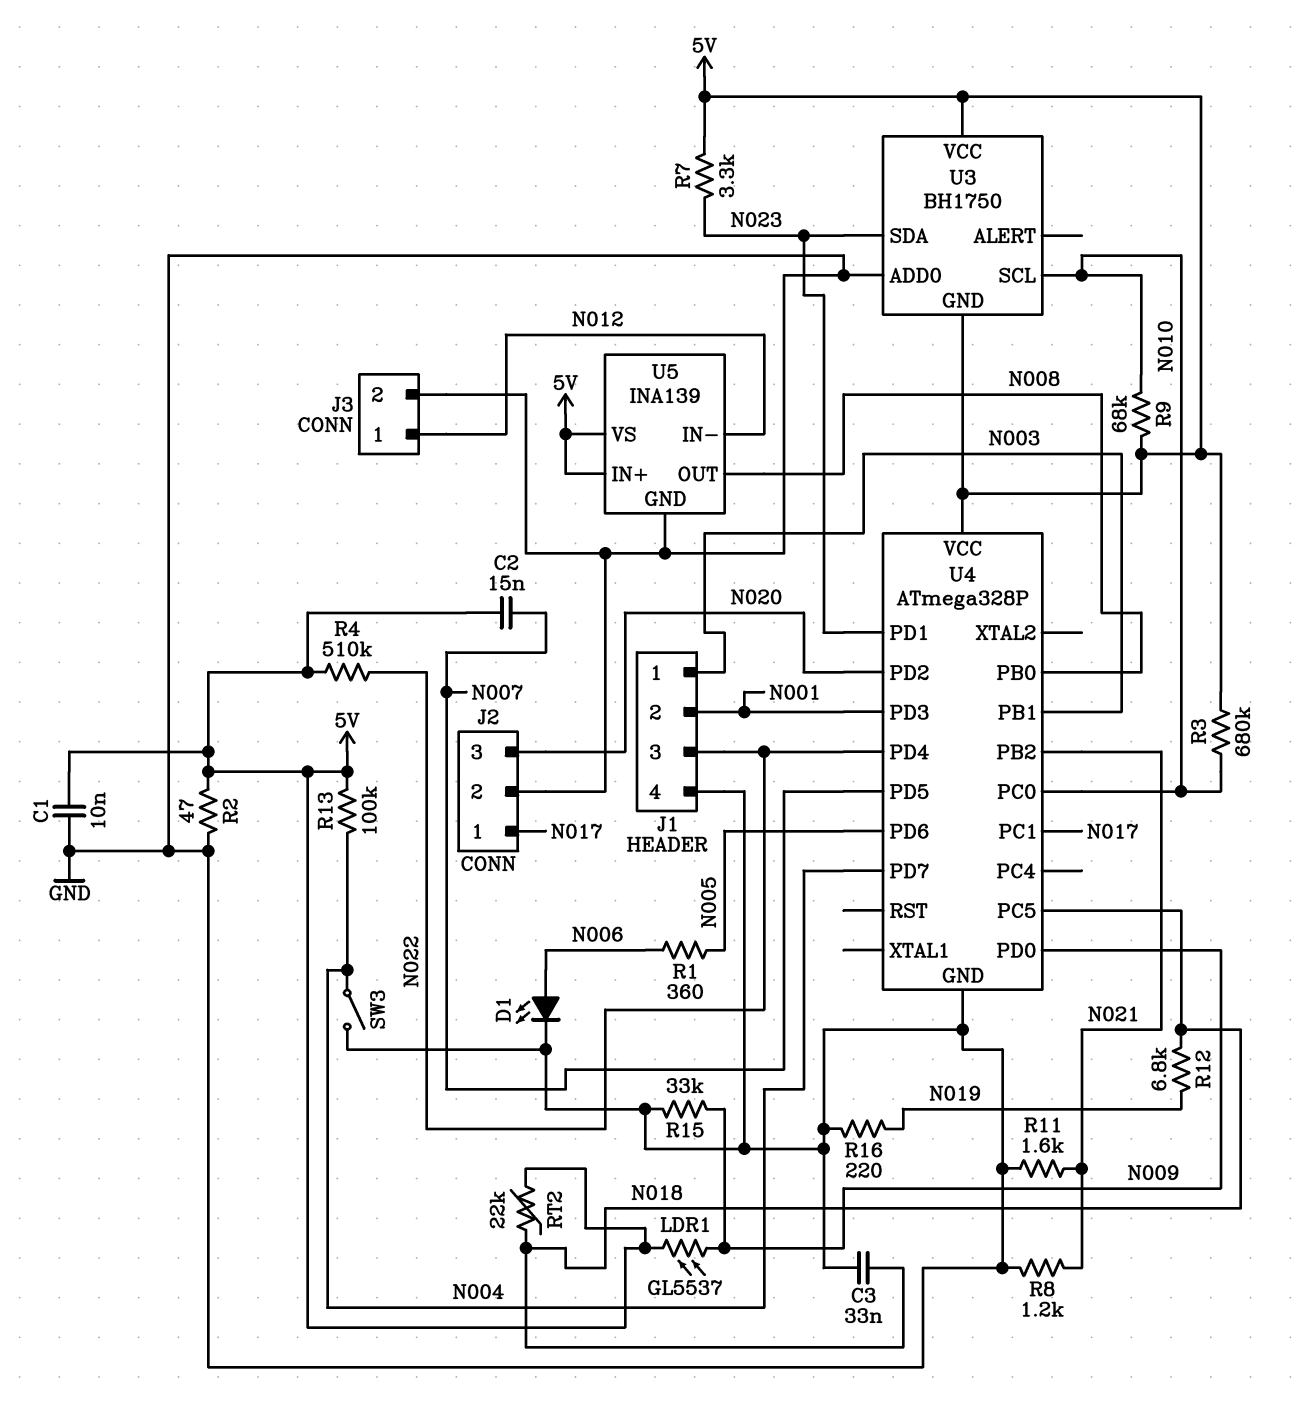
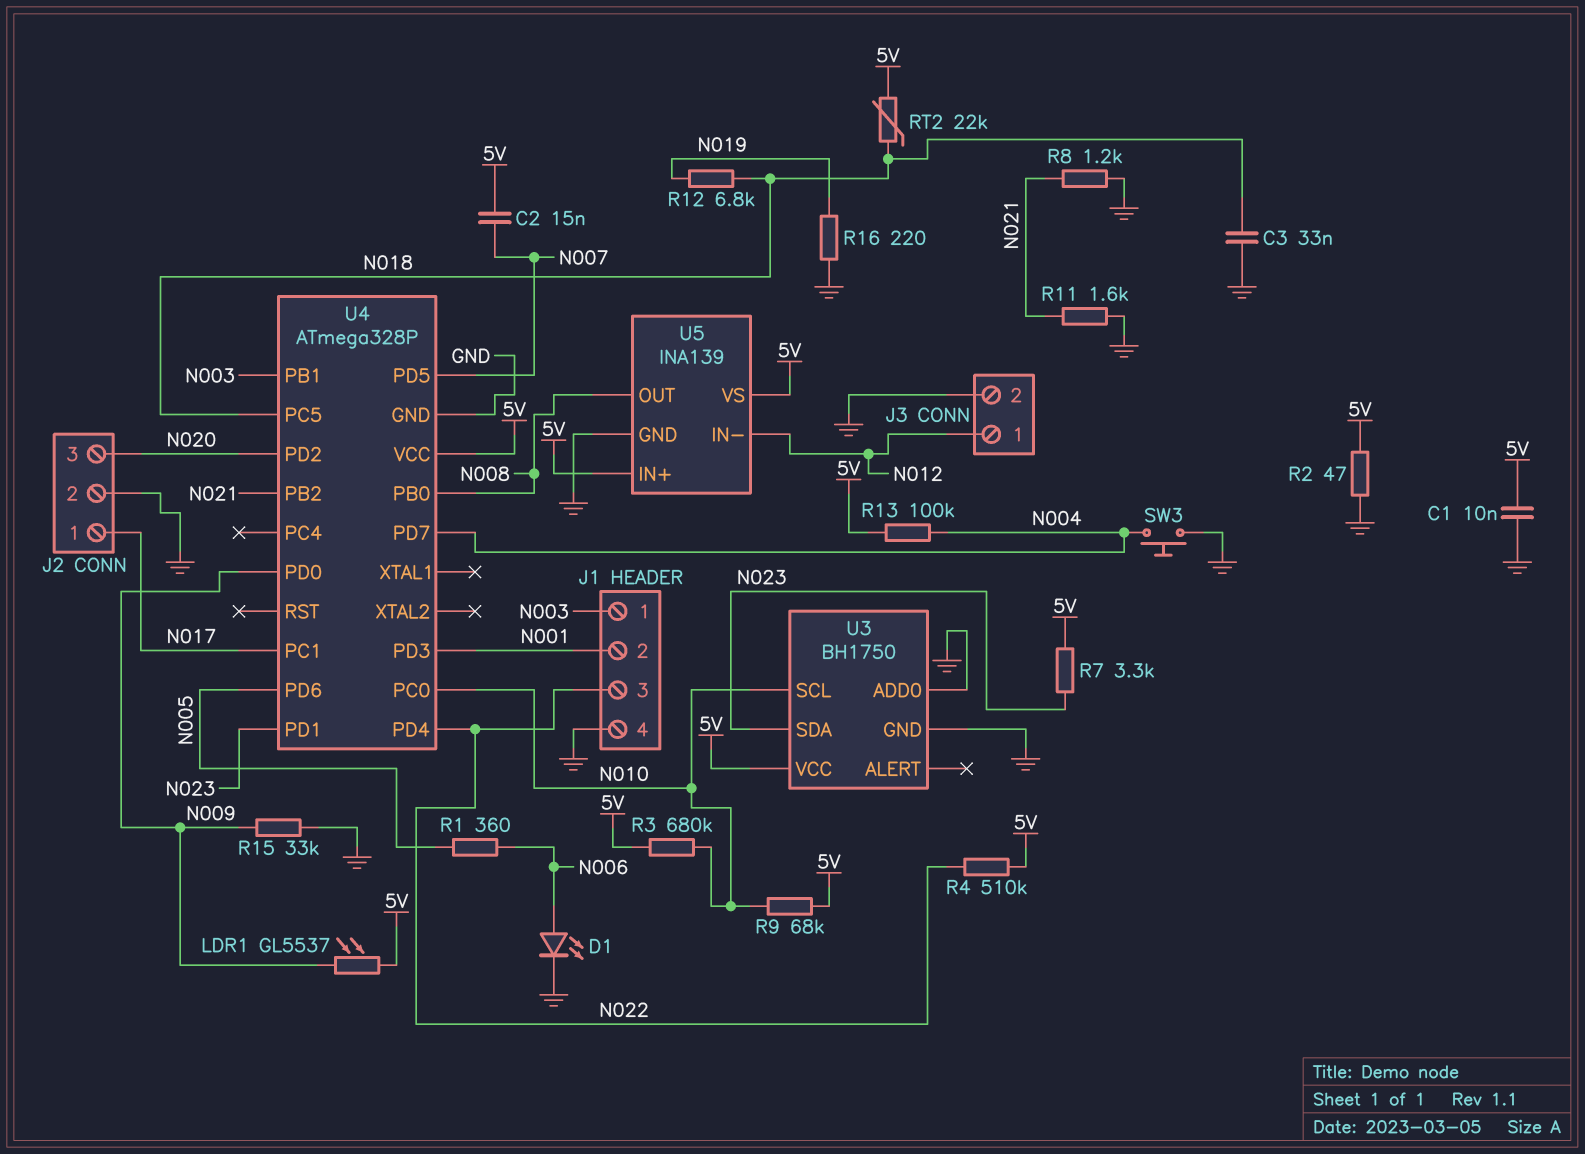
SW3: switch (GND, N004) -> button (GND, N004)
U3 pin GND: 5V -> GND

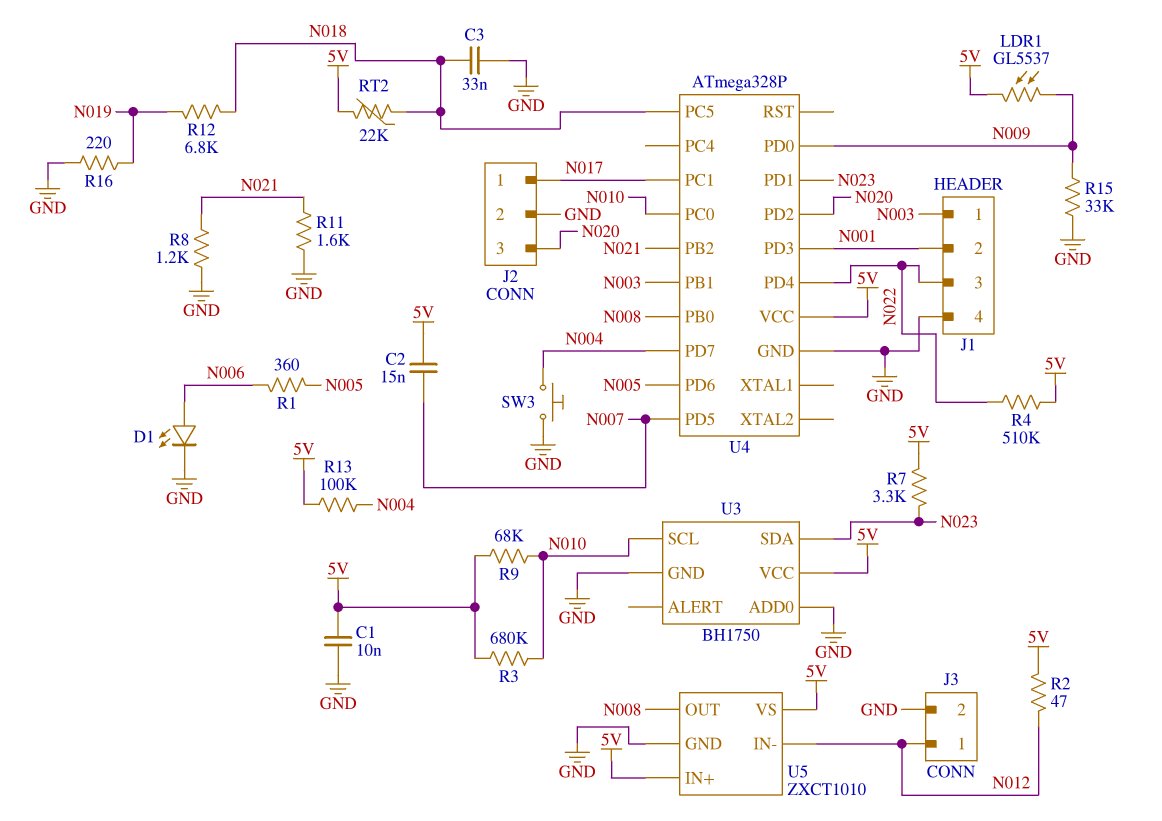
R2: 47 (5V, GND) -> 47 (5V, N012)
U5: INA139 -> ZXCT1010

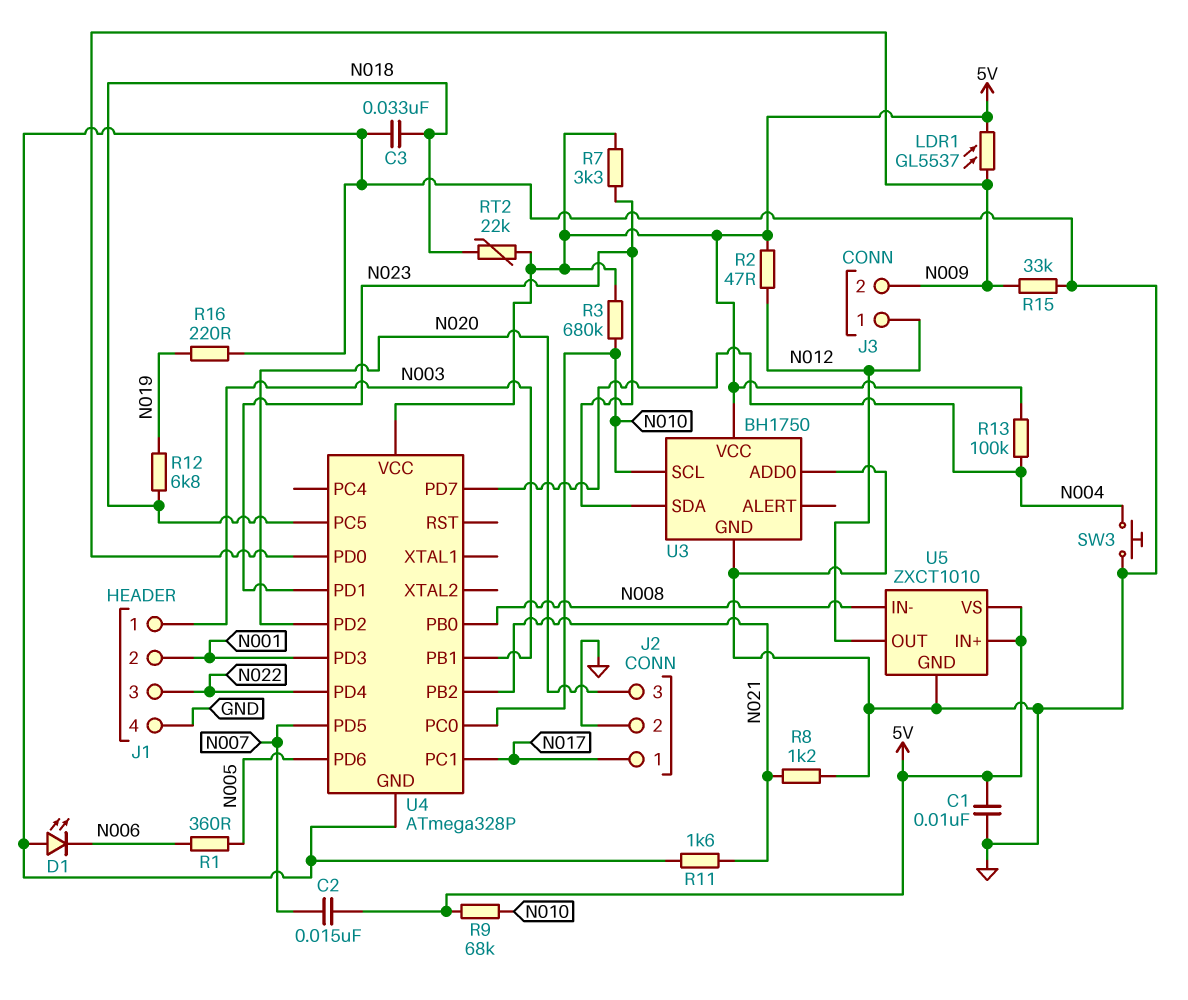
D1: LED (A N006, K GND) -> LED (A GND, K N006)
J3 pin 2: GND -> N009
R4: 510k (5V, N022) -> none
U5 pin IN-: N012 -> N008
U5 pin OUT: N008 -> N012

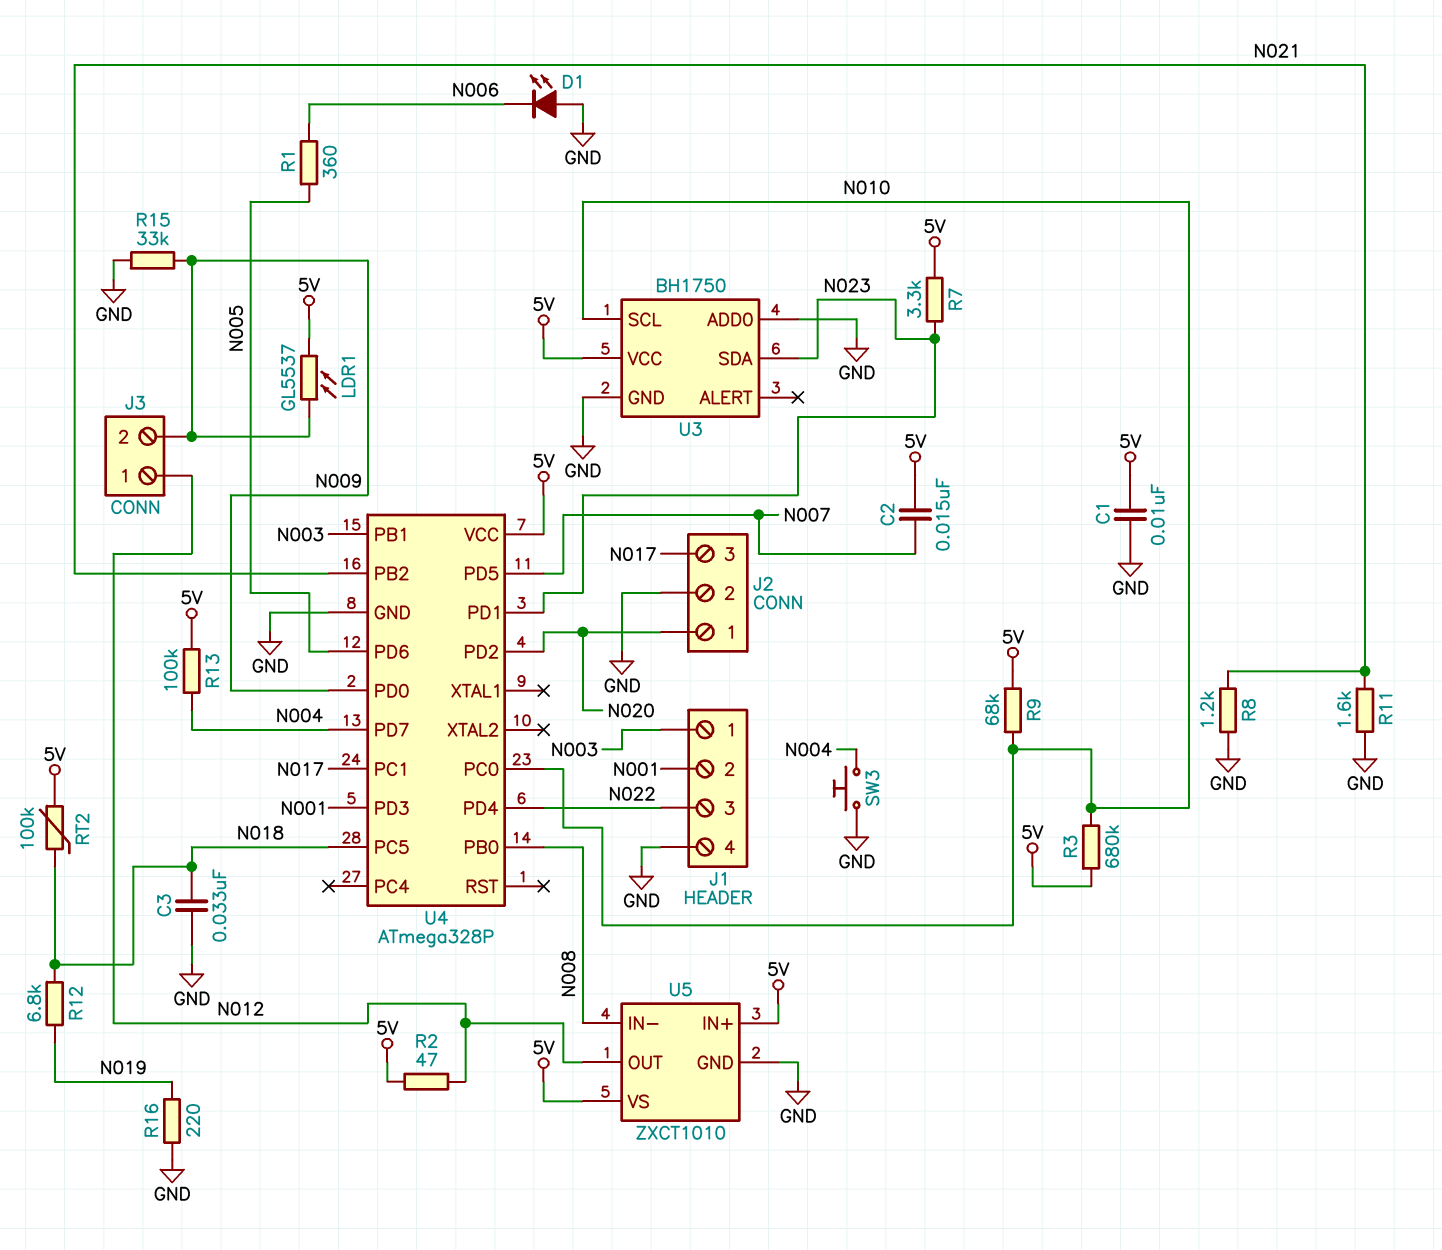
J2 pin 1: N017 -> N020
J2 pin 3: N020 -> N017
RT2: 22k (5V, N018) -> 100k (5V, N018)

